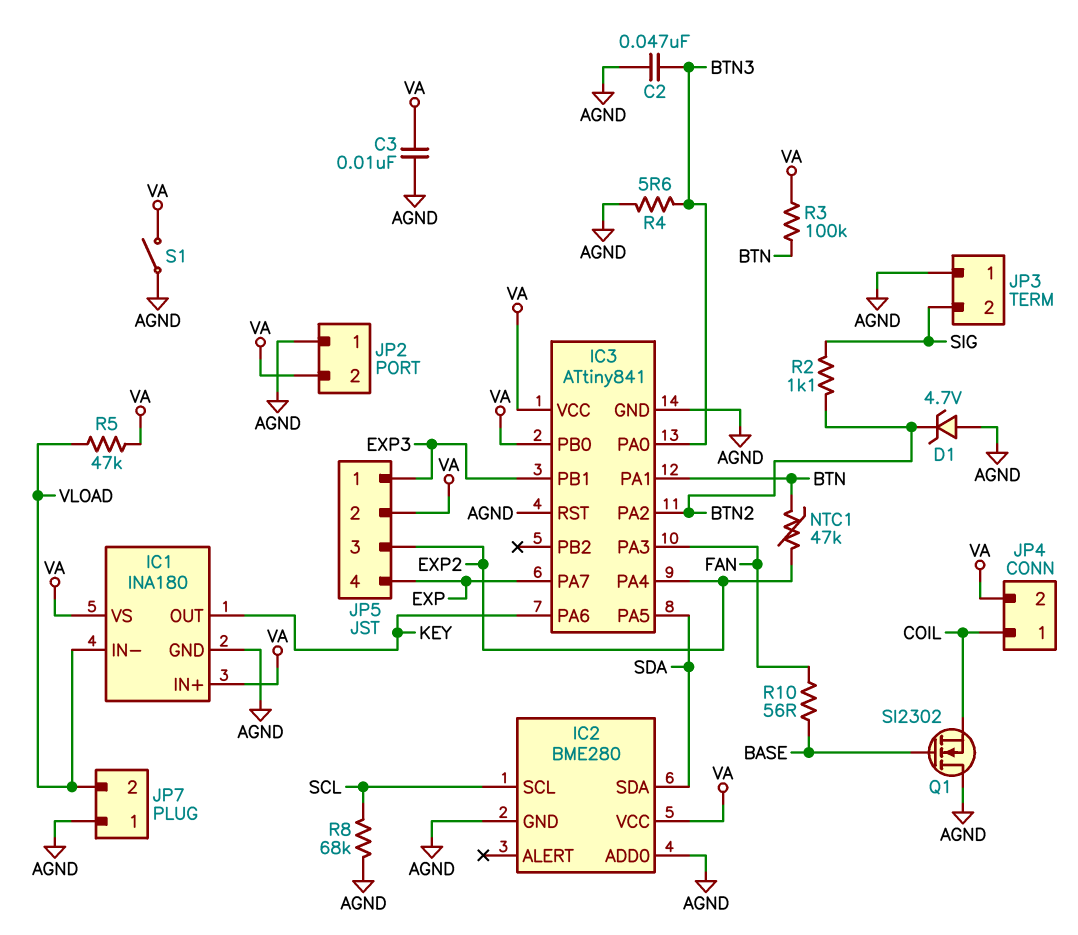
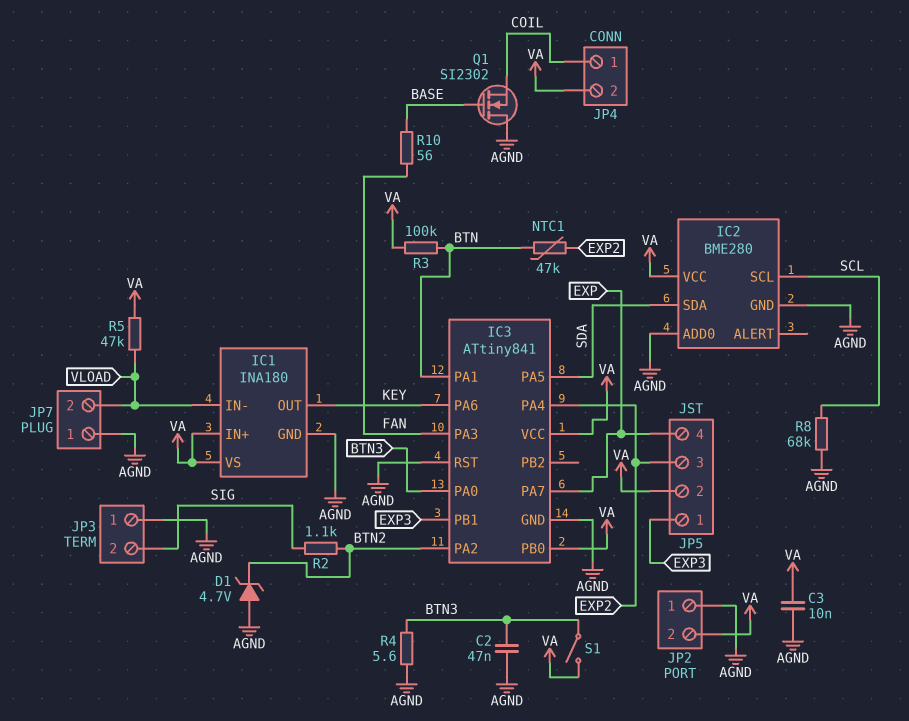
S1: switch (AGND, VA) -> switch (BTN3, VA)

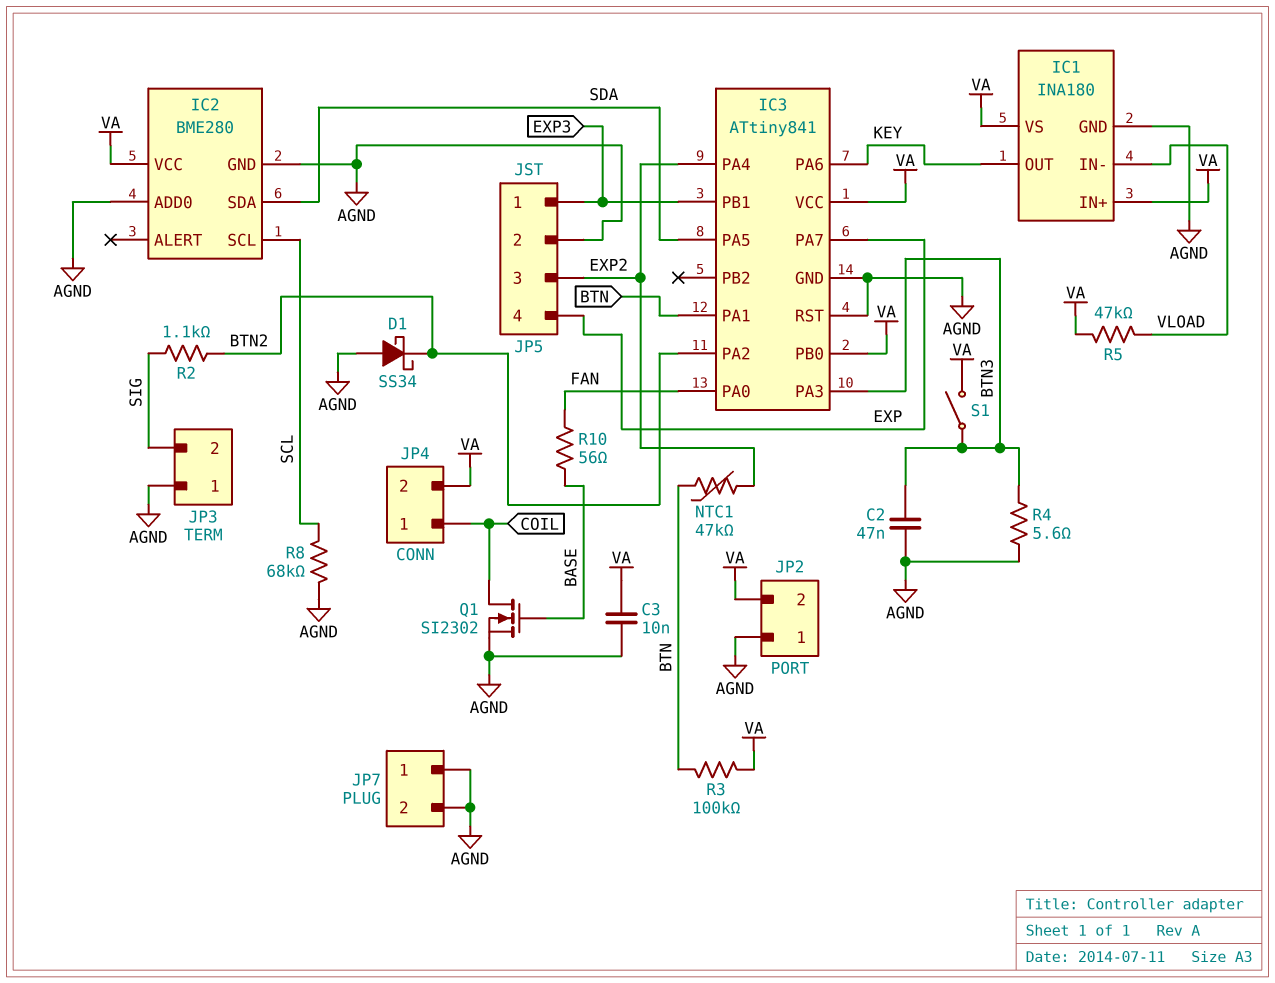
D1: zener 4.7V (A AGND, K BTN2) -> schottky SS34 (A AGND, K BTN2)
IC3 pin PA0: BTN3 -> FAN
IC3 pin PA3: FAN -> BTN3
JP5 pin 2: VA -> AGND
JP7 pin 2: VLOAD -> AGND
Q1: NMOS SI2302 (G BASE, D AGND, S COIL) -> NMOS SI2302 (G BASE, D COIL, S AGND)

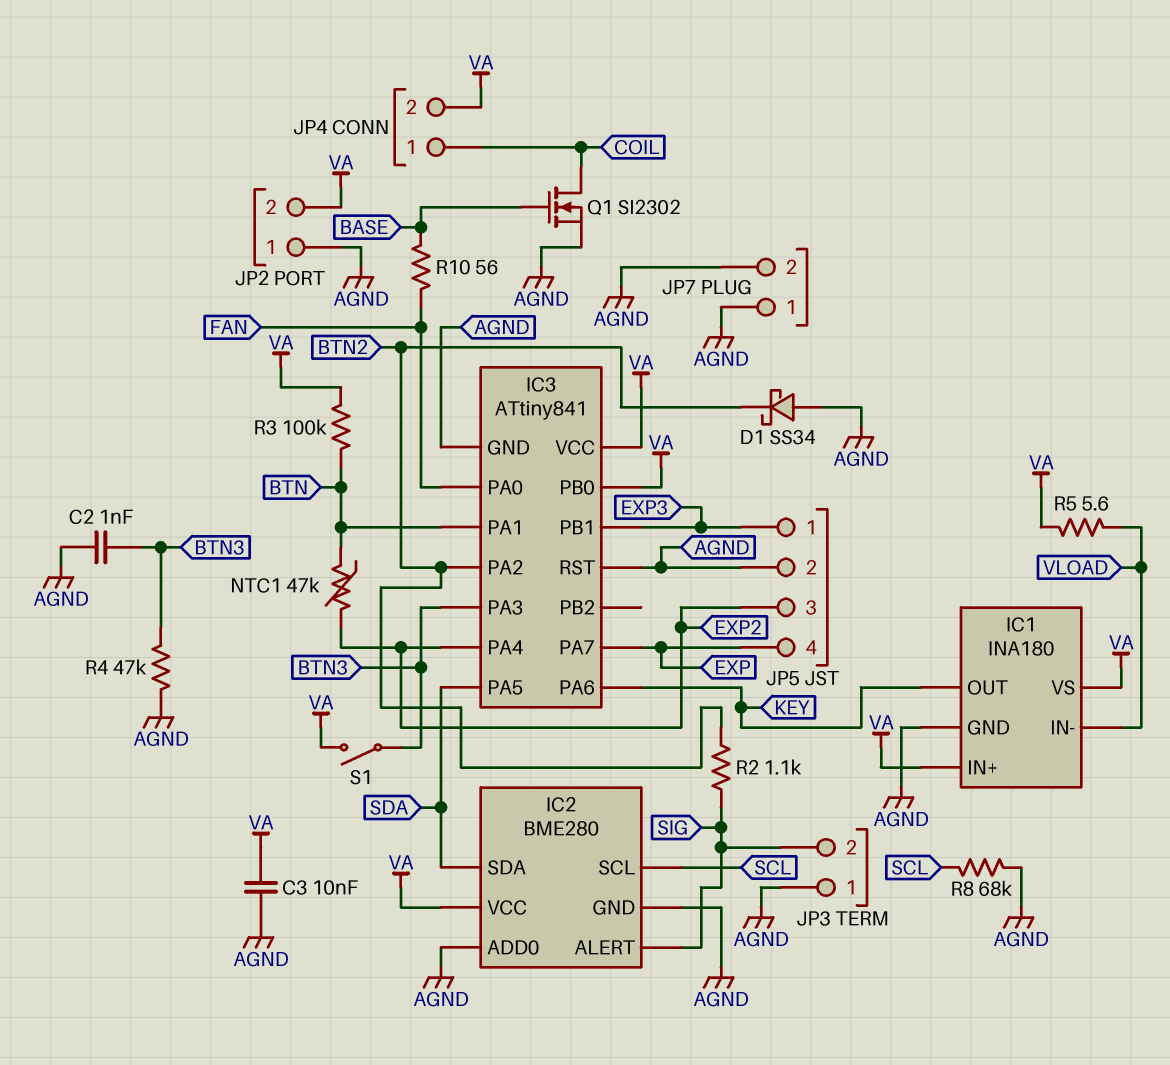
C2: 47nF (AGND, BTN3) -> 1nF (AGND, BTN3)
IC2 pin ALERT: none -> SIG
R4: 5.6 (AGND, BTN3) -> 47k (AGND, BTN3)
R5: 47k (VA, VLOAD) -> 5.6 (VA, VLOAD)

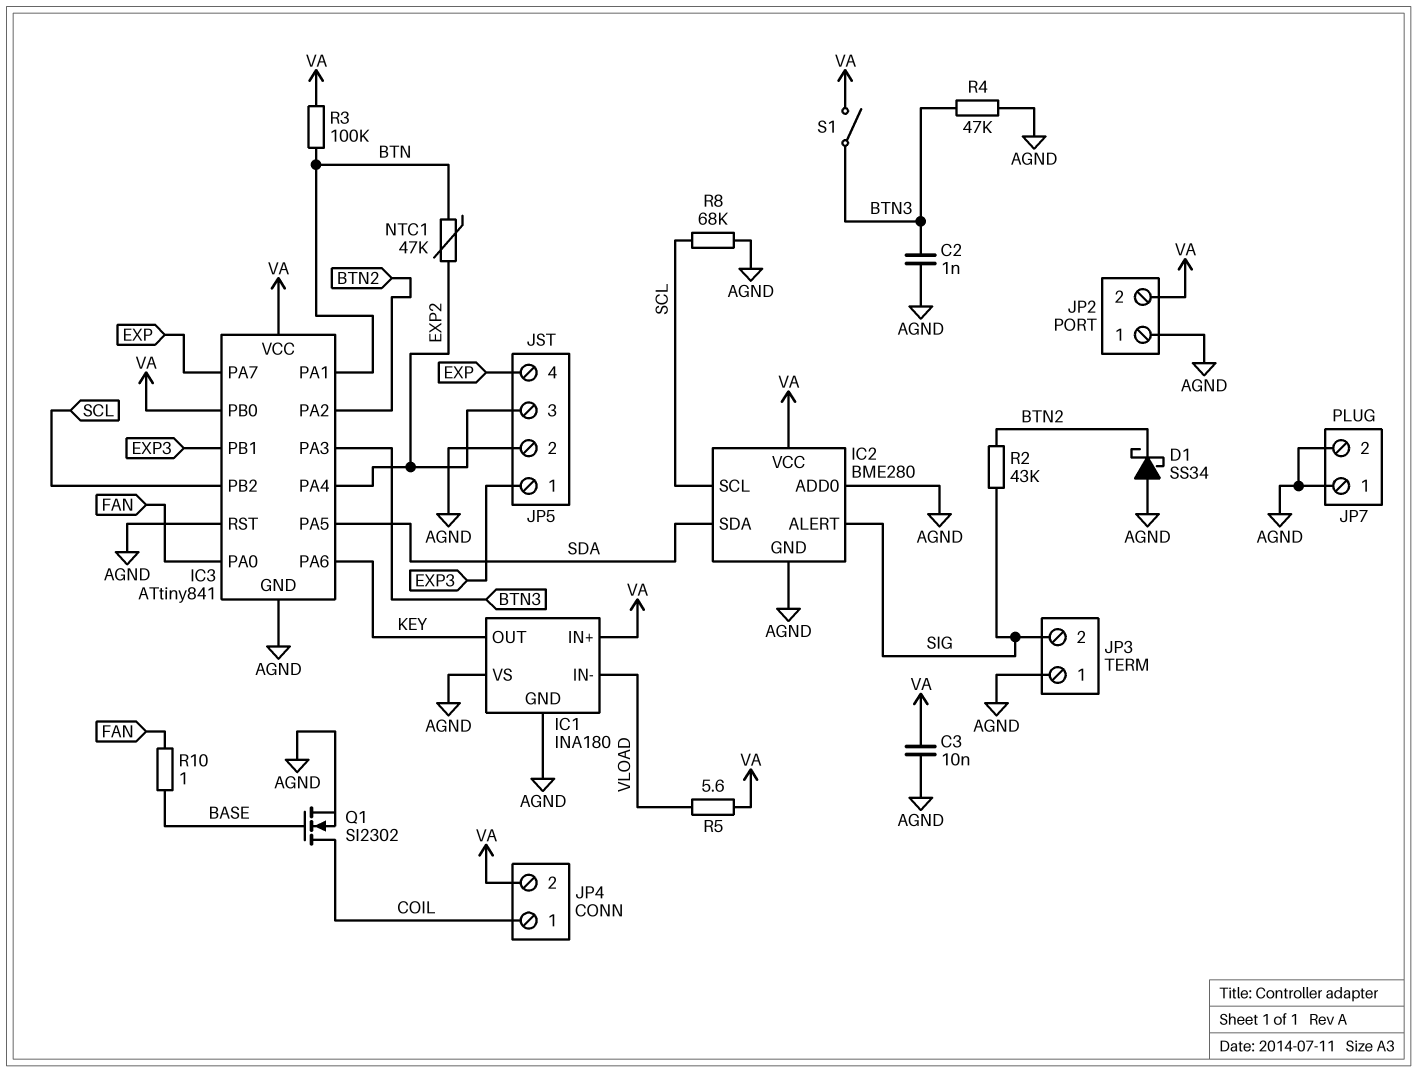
IC1 pin VS: VA -> AGND
IC3 pin PB2: none -> SCL
R2: 1.1k (BTN2, SIG) -> 43k (BTN2, SIG)
R10: 56 (BASE, FAN) -> 1 (BASE, FAN)

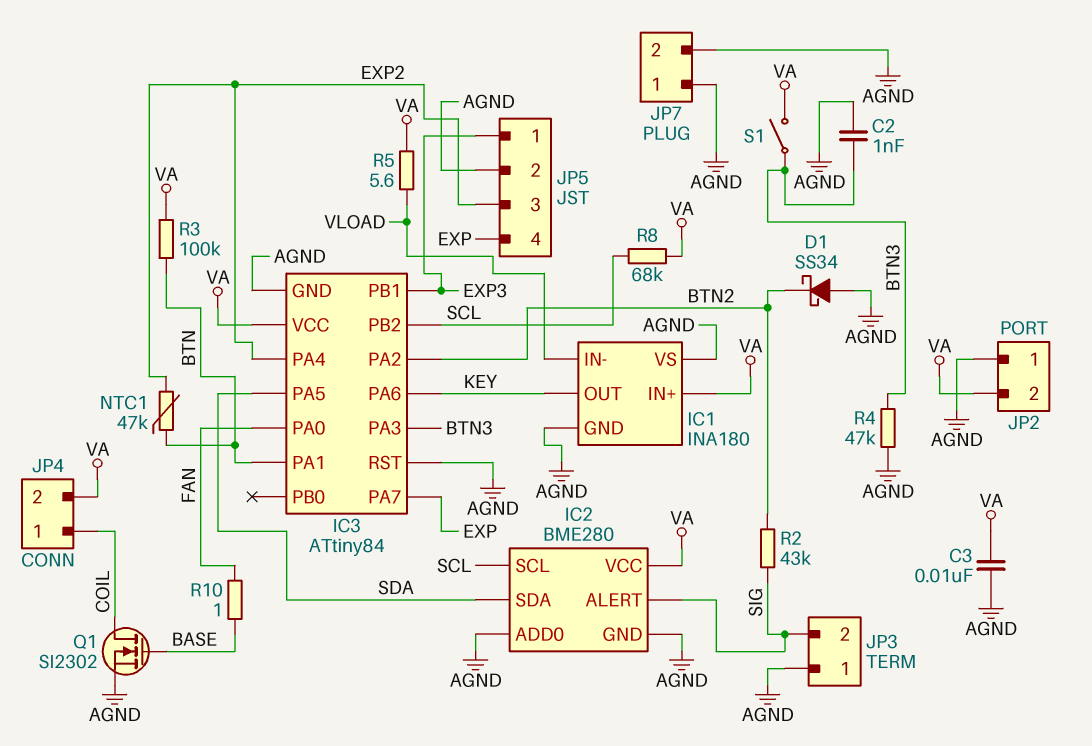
IC3: ATtiny841 -> ATtiny84
IC3 pin PB0: VA -> none
R8: 68k (AGND, SCL) -> 68k (SCL, VA)

